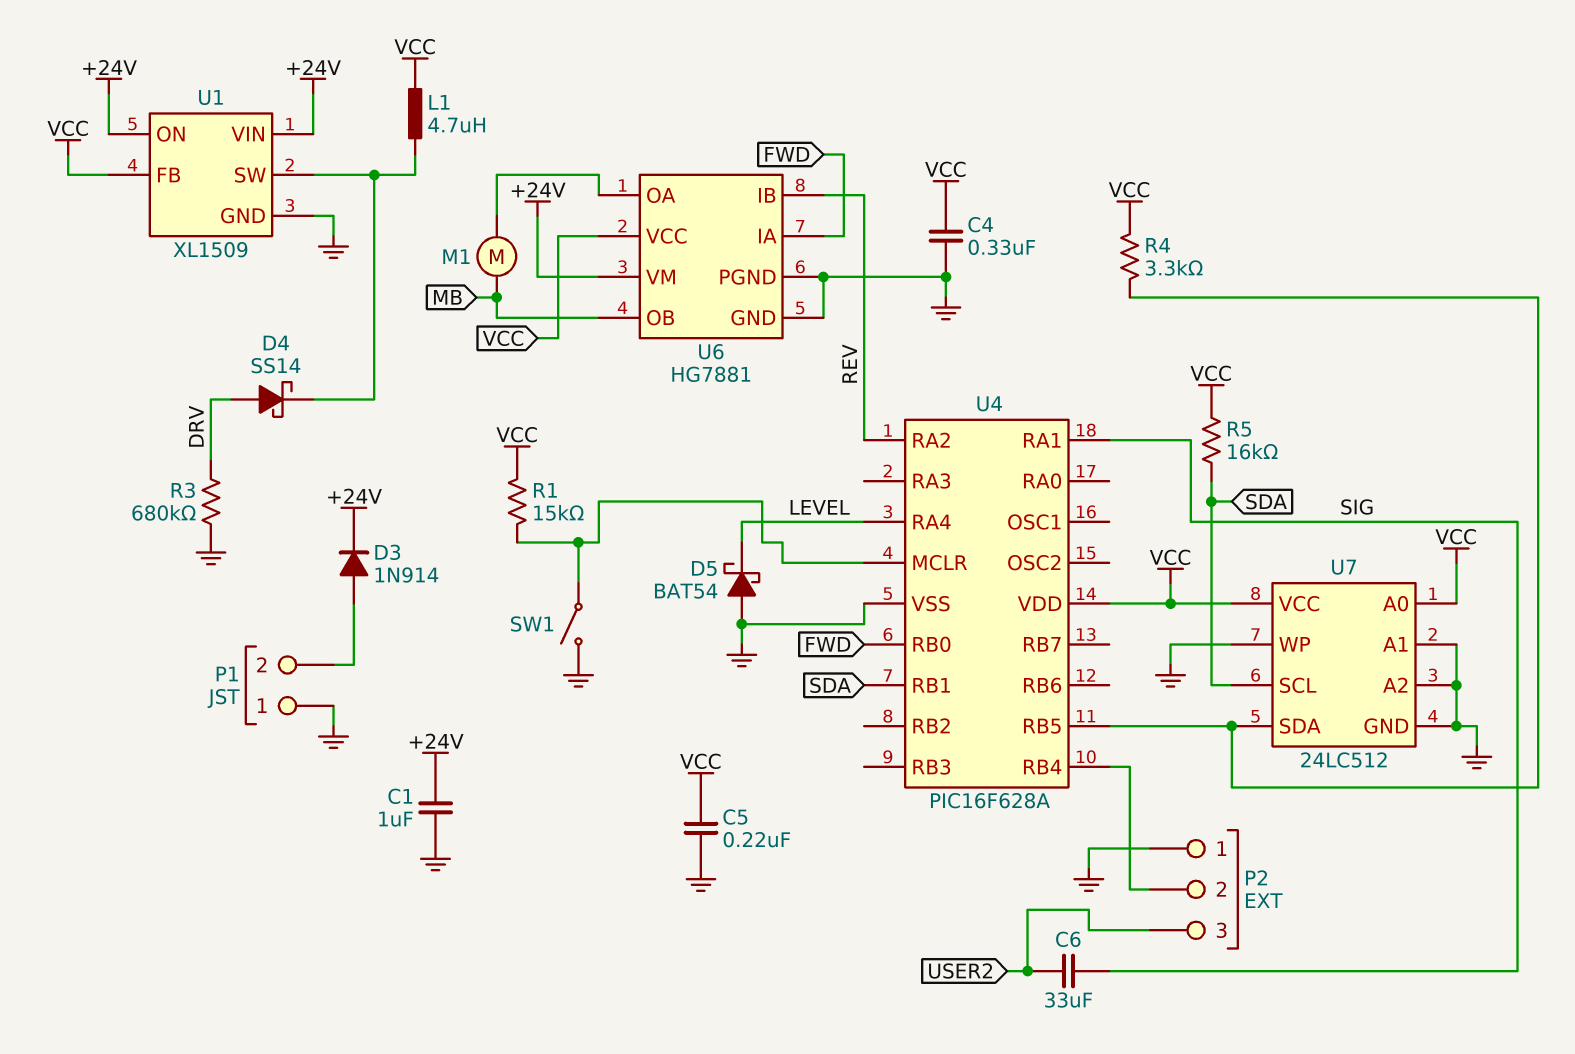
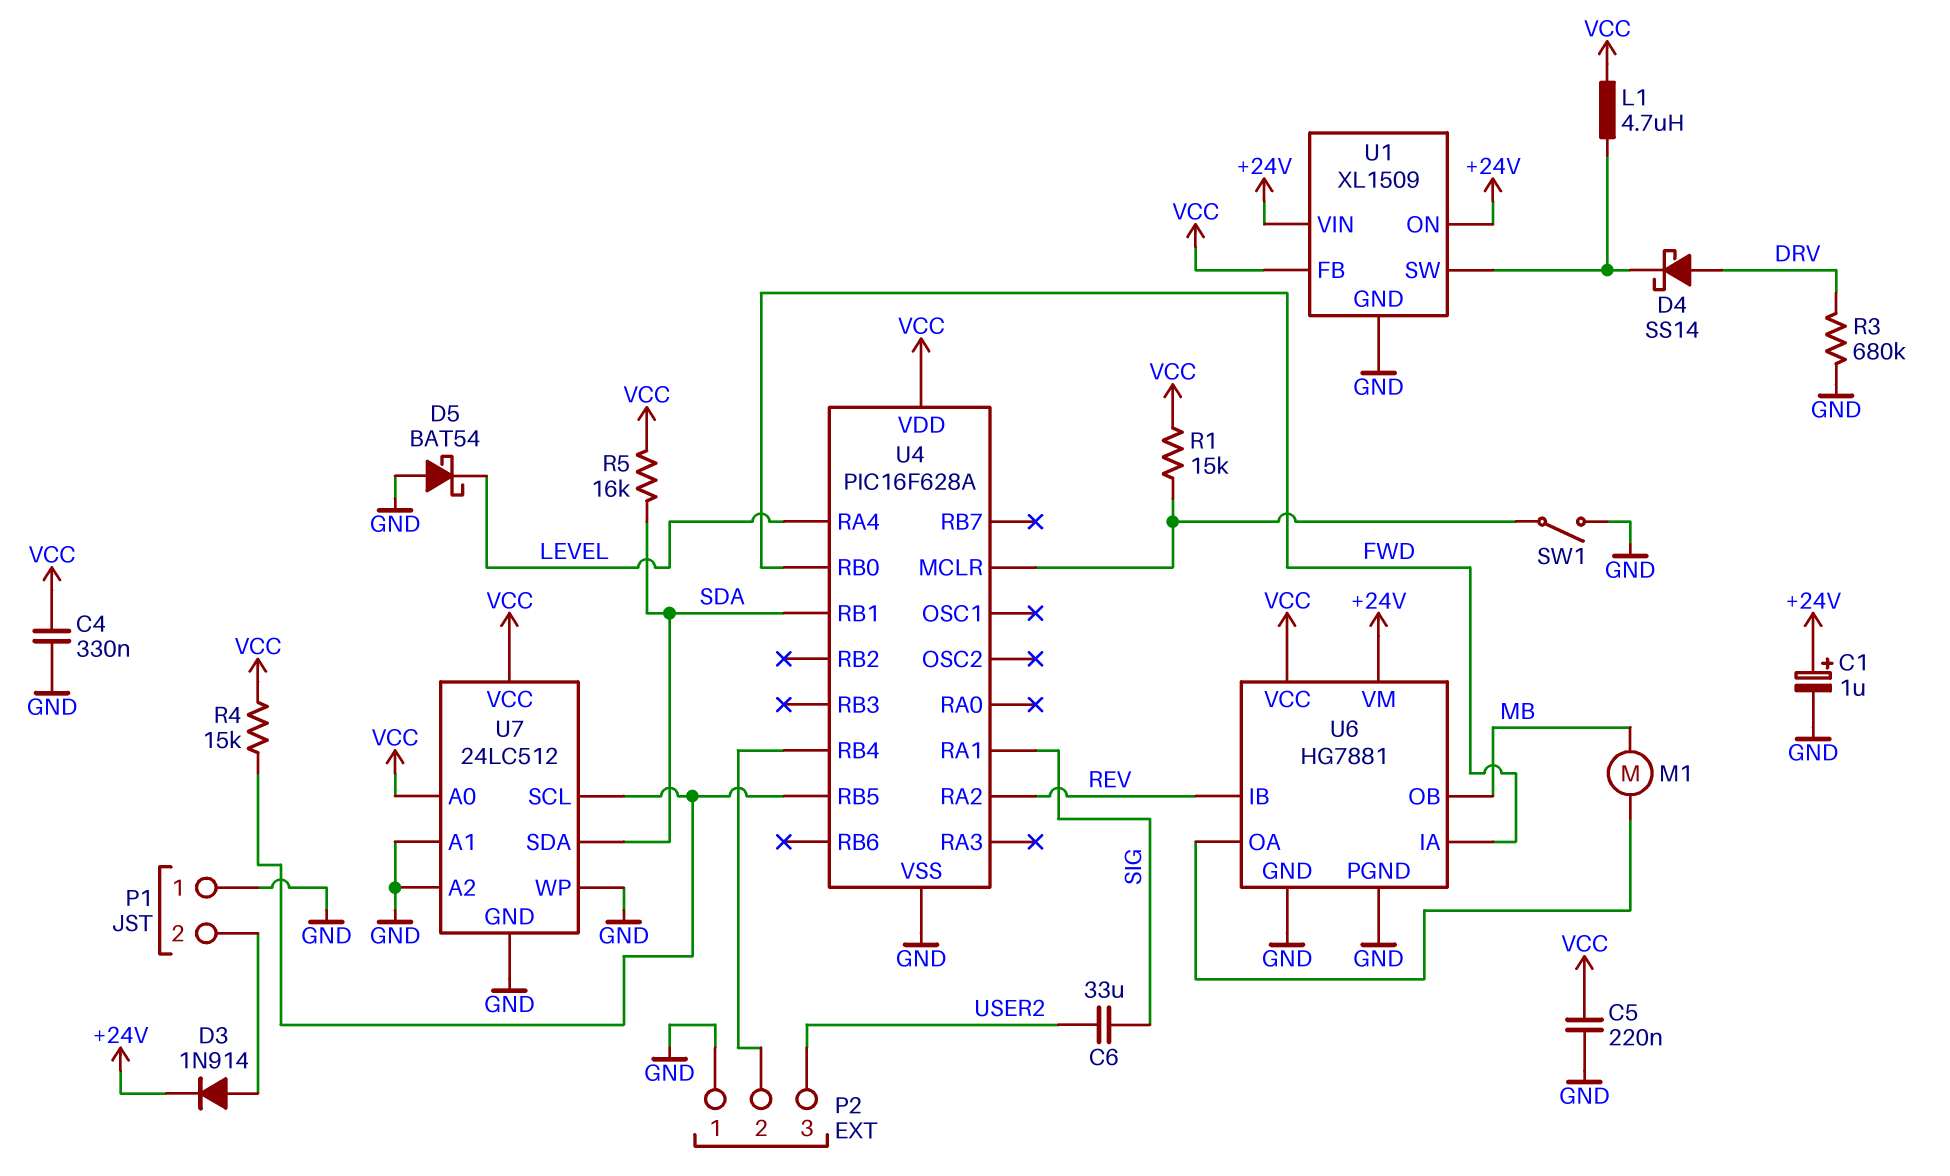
C1: 1uF (+24V, GND) -> 1uF (plus +24V, minus GND)
R4: 3.3k (U4/RB5, VCC) -> 15k (U4/RB5, VCC)
U7 pin SCL: SDA -> U4/RB5
U7 pin SDA: U4/RB5 -> SDA

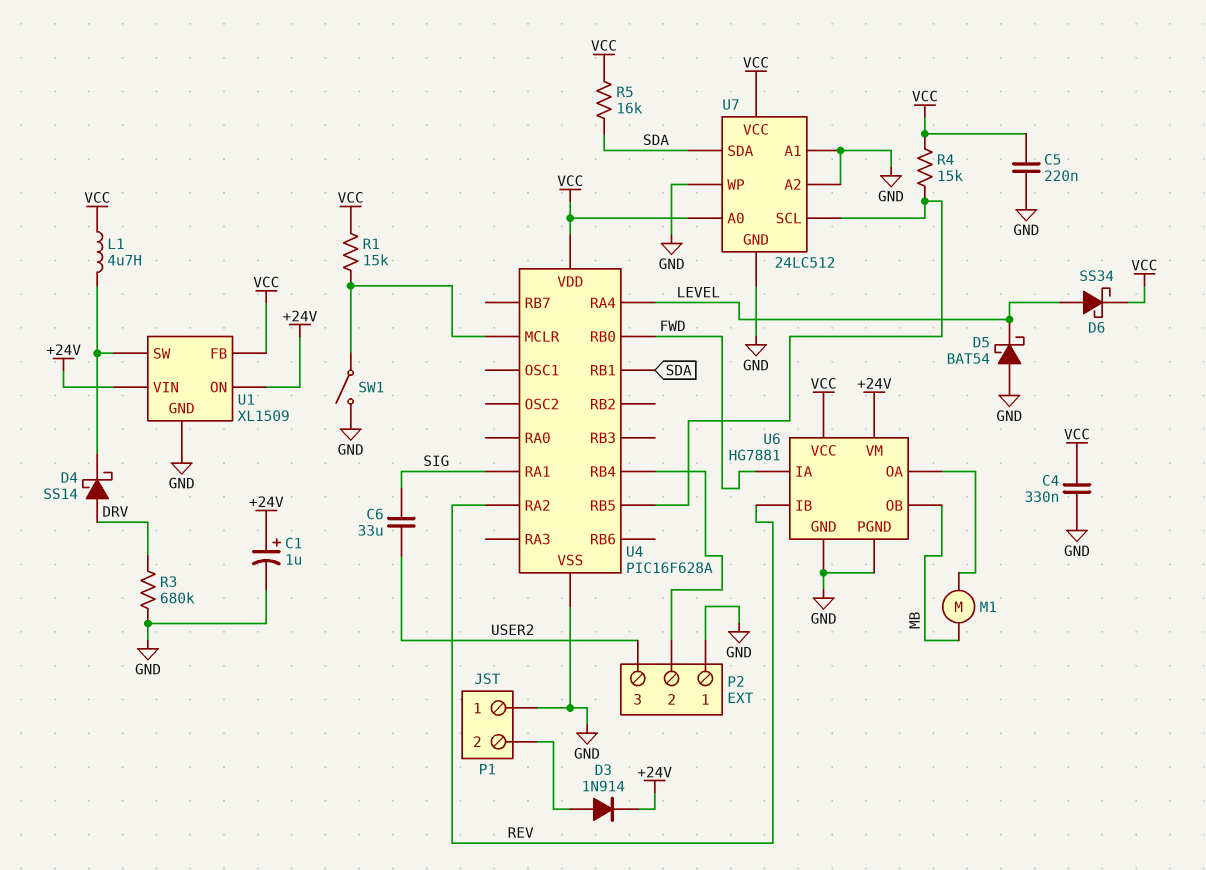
D6: none -> schottky SS34 (A LEVEL, K VCC)

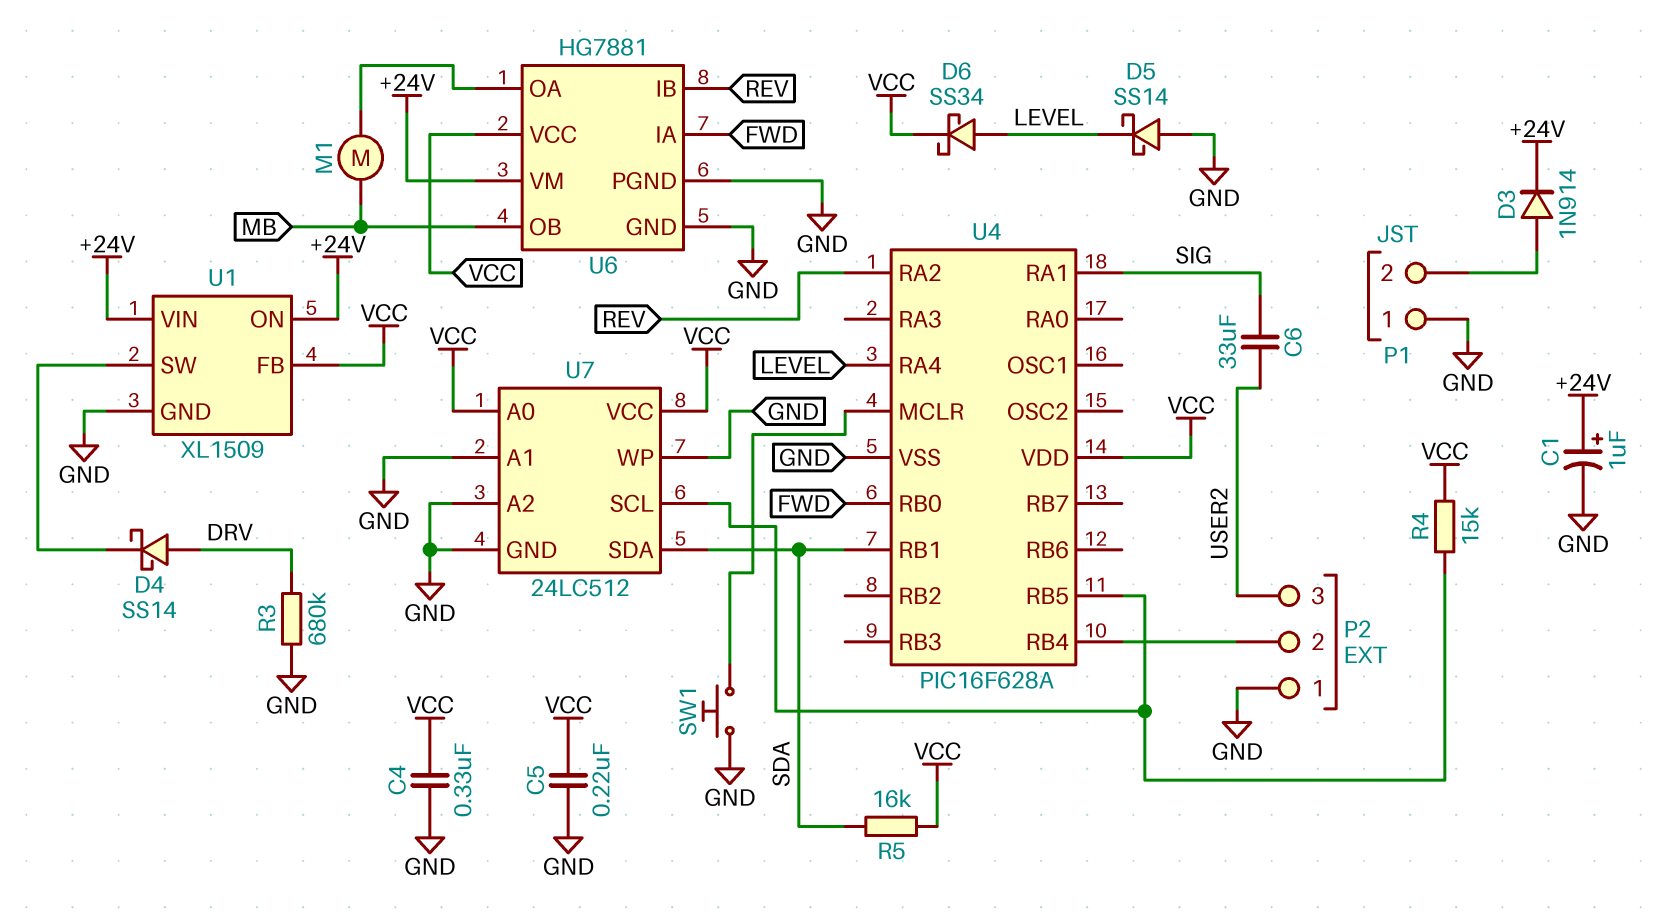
D5: schottky BAT54 (A GND, K LEVEL) -> schottky SS14 (A GND, K LEVEL)
L1: 4.7uH (U1/SW, VCC) -> none
R1: 15k (U4/MCLR, VCC) -> none
SW1: switch (GND, U4/MCLR) -> button (GND, U4/MCLR)

